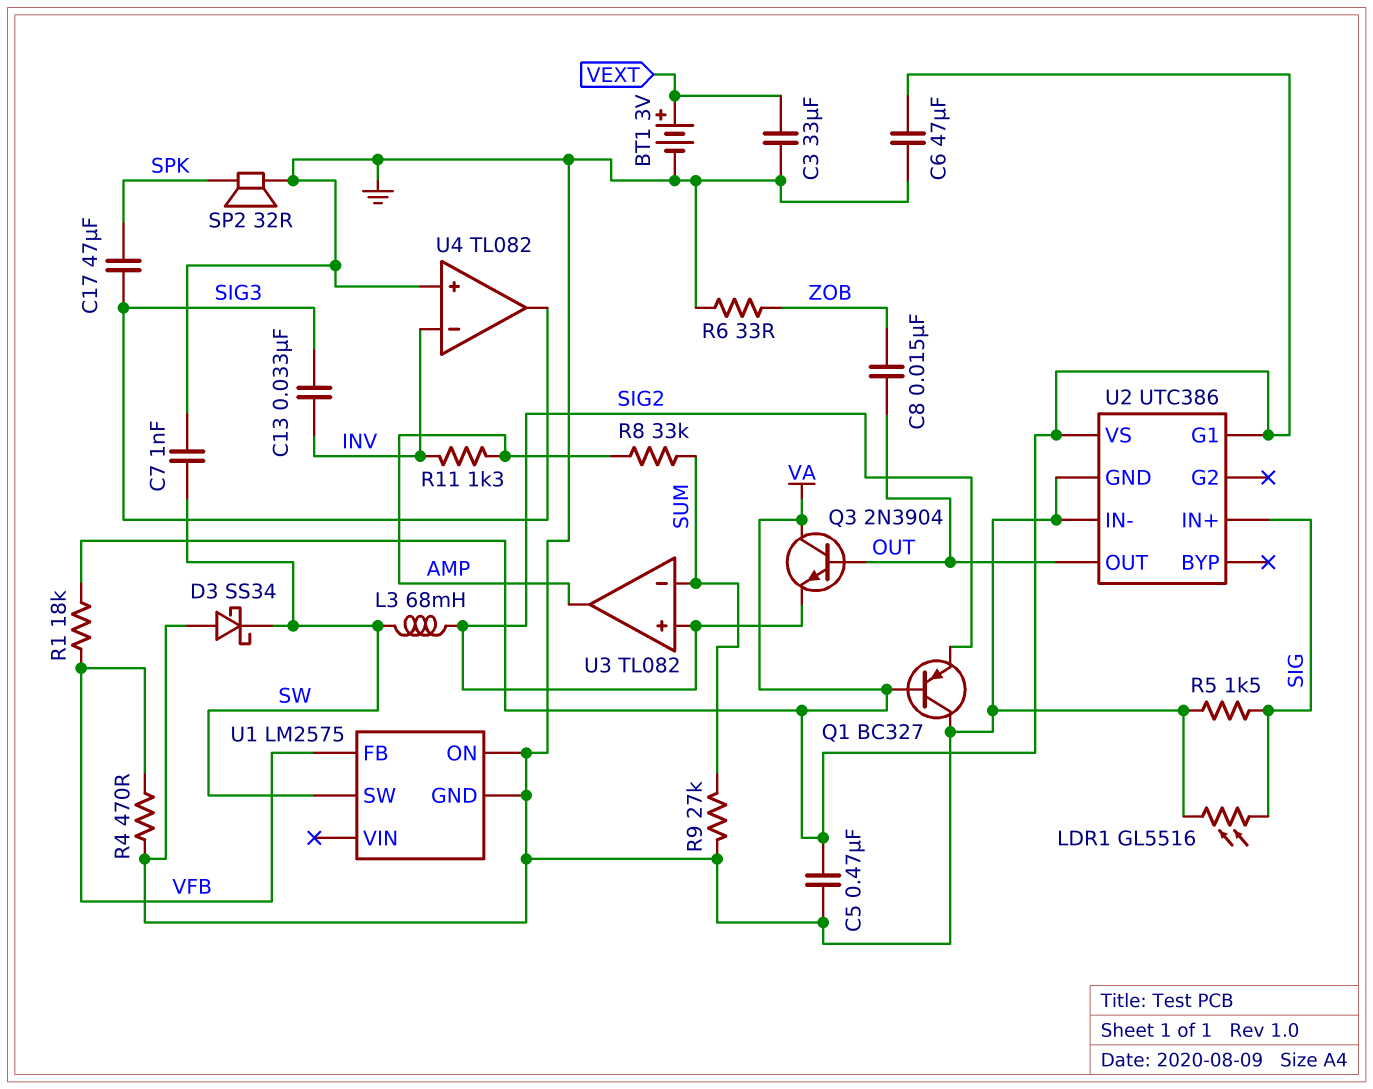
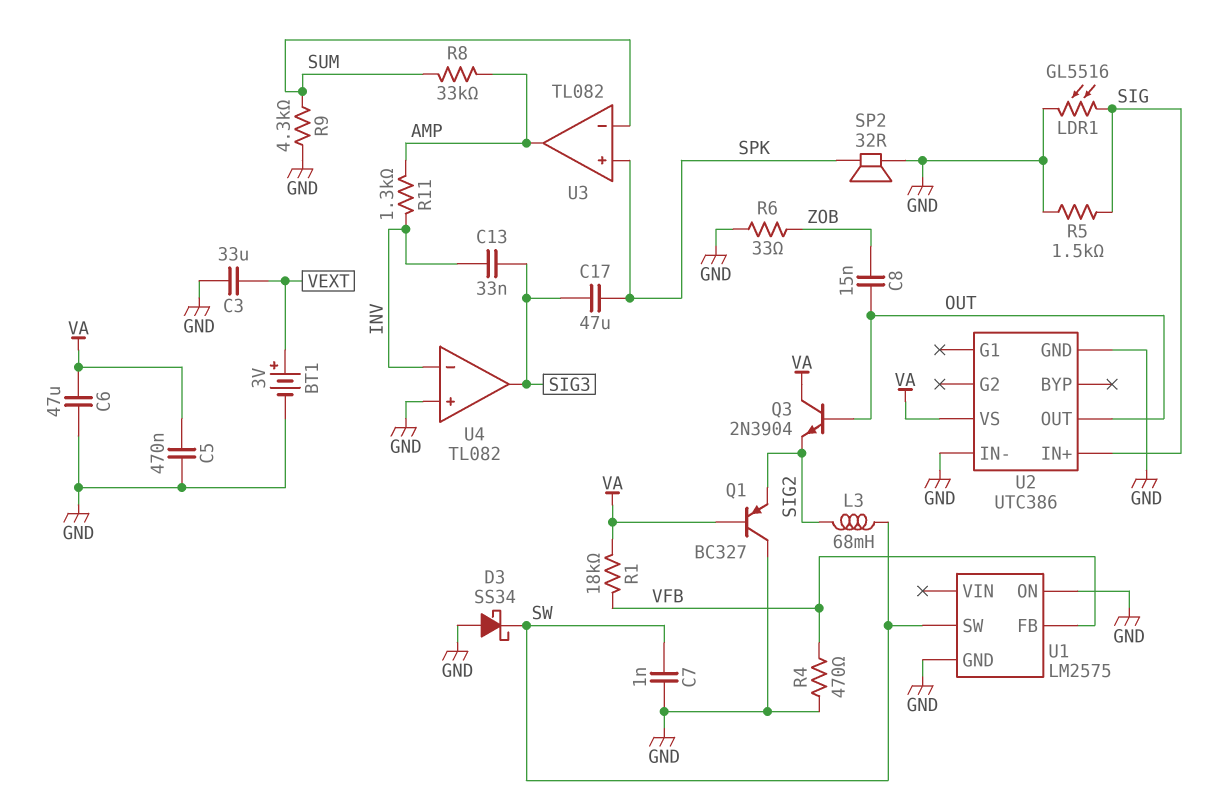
R9: 27k (GND, SUM) -> 4.3k (GND, SUM)
U2 pin G1: VA -> none
U3 pin in+: SIG2 -> SPK

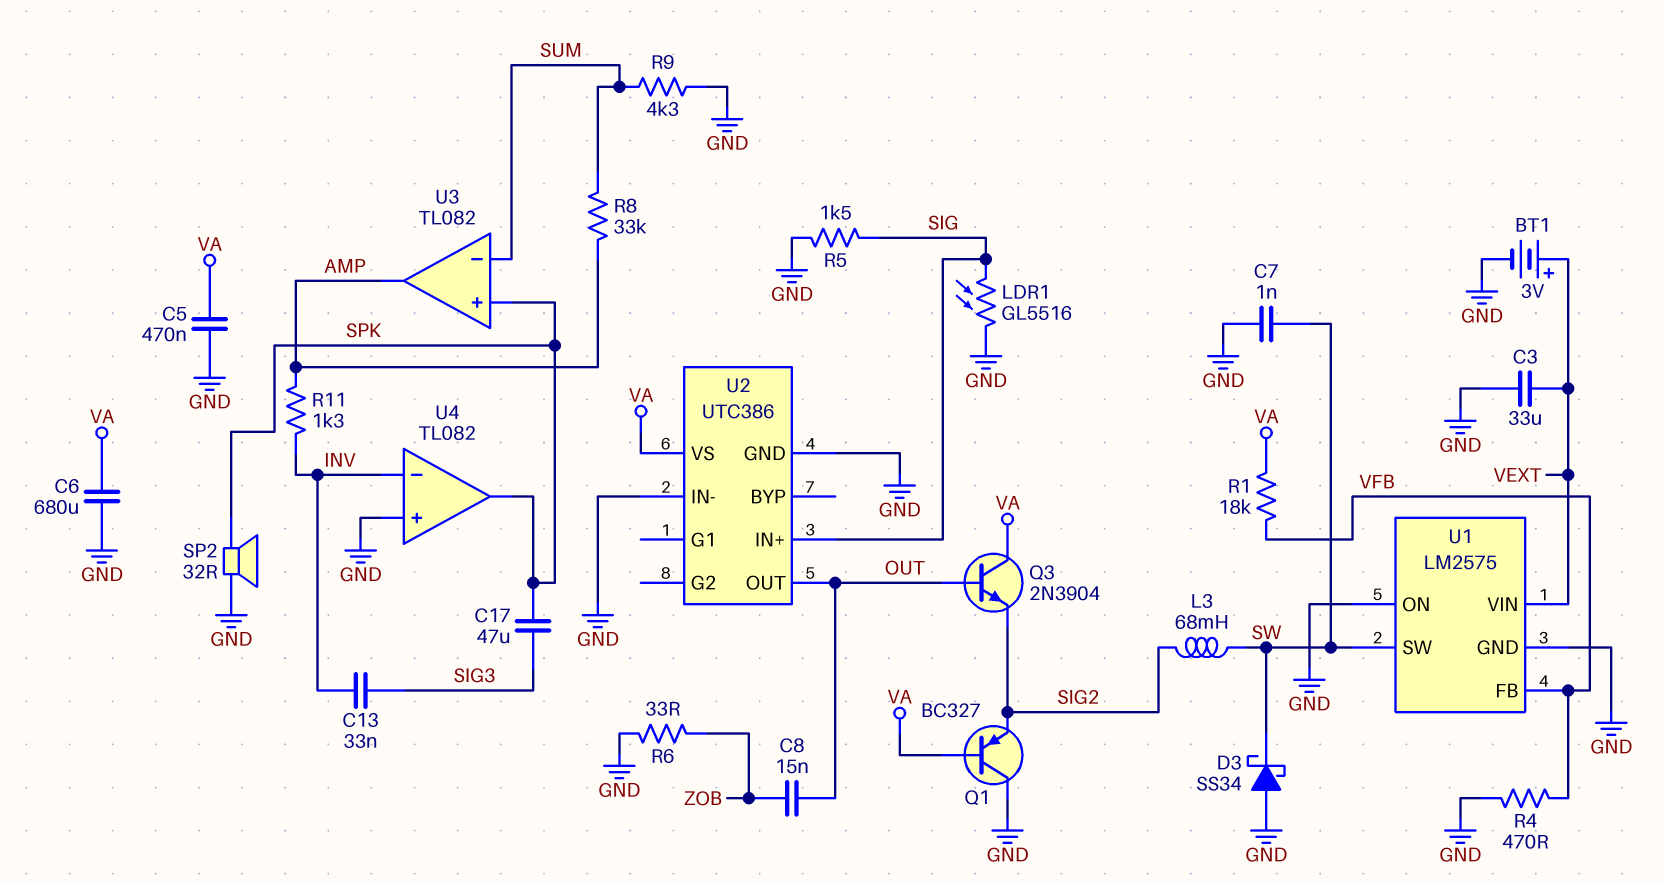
C6: 47uF (GND, VA) -> 680uF (GND, VA)
U1 pin VIN: none -> VEXT
U4 pin out: SIG3 -> SPK

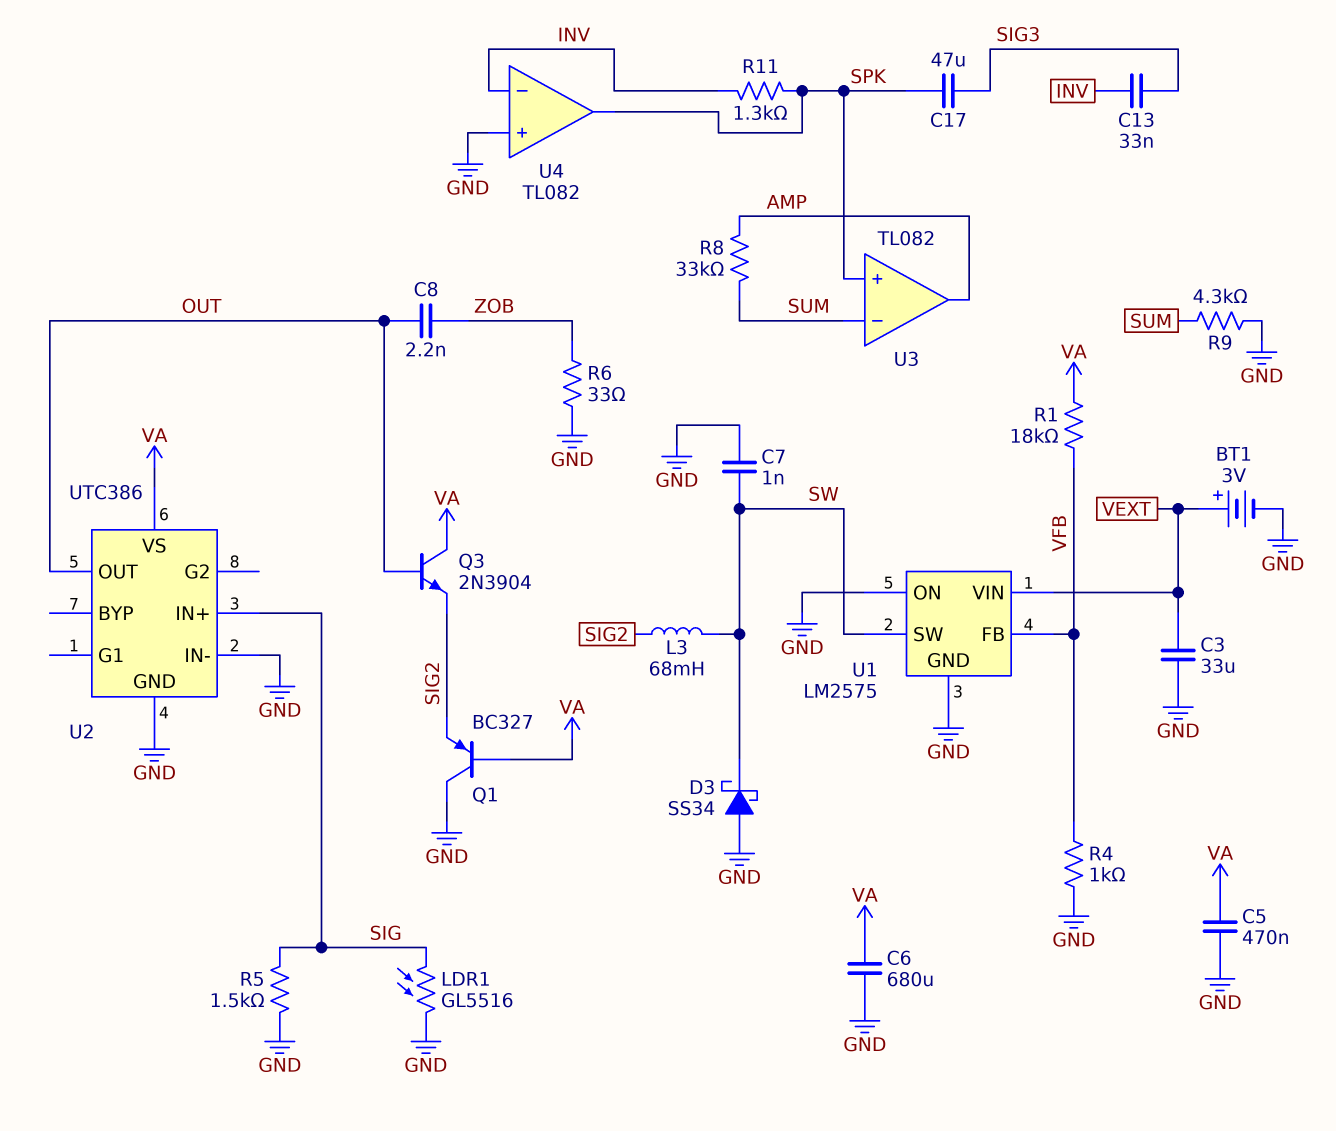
C8: 15nF (OUT, ZOB) -> 2.2nF (OUT, ZOB)
R4: 470 (GND, VFB) -> 1k (GND, VFB)
R11: 1.3k (AMP, INV) -> 1.3k (INV, SPK)
SP2: speaker 32R (GND, SPK) -> none

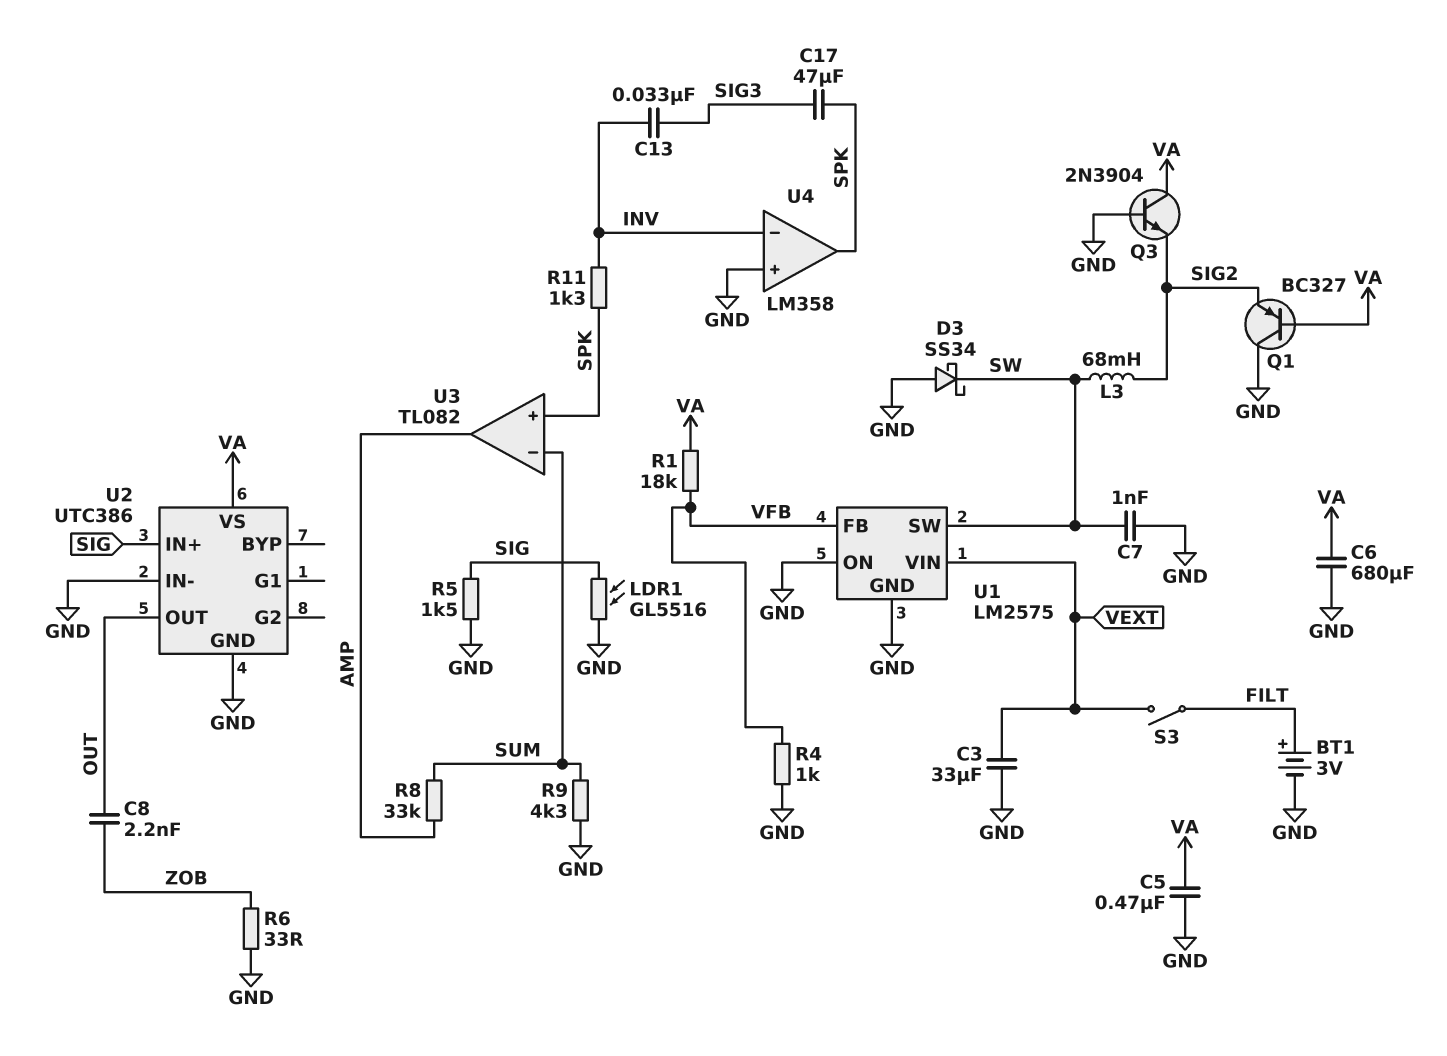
BT1: 3V (plus VEXT, minus GND) -> 3V (plus FILT, minus GND)
Q3: NPN 2N3904 (B OUT, C VA, E SIG2) -> NPN 2N3904 (B GND, C VA, E SIG2)
S3: none -> switch (FILT, VEXT)
U4: TL082 -> LM358

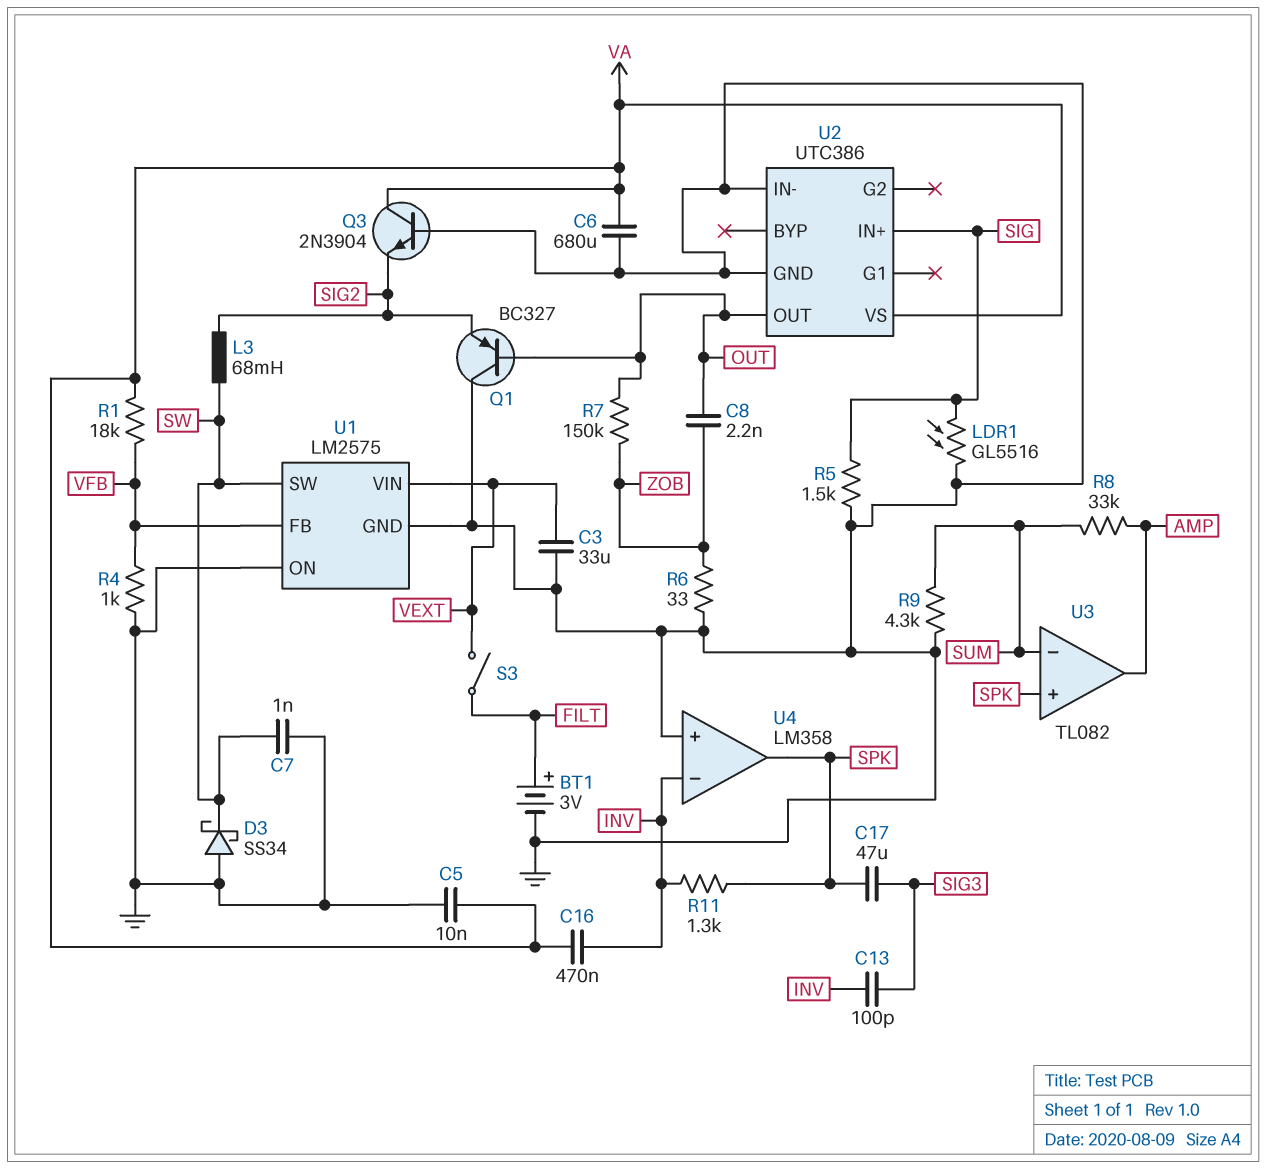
C5: 470nF (GND, VA) -> 10nF (GND, VA)
C13: 33nF (INV, SIG3) -> 100pF (INV, SIG3)
C16: none -> 470nF (INV, VA)
Q1: PNP BC327 (B VA, C GND, E SIG2) -> PNP BC327 (B OUT, C GND, E SIG2)
R7: none -> 150k (OUT, ZOB)

